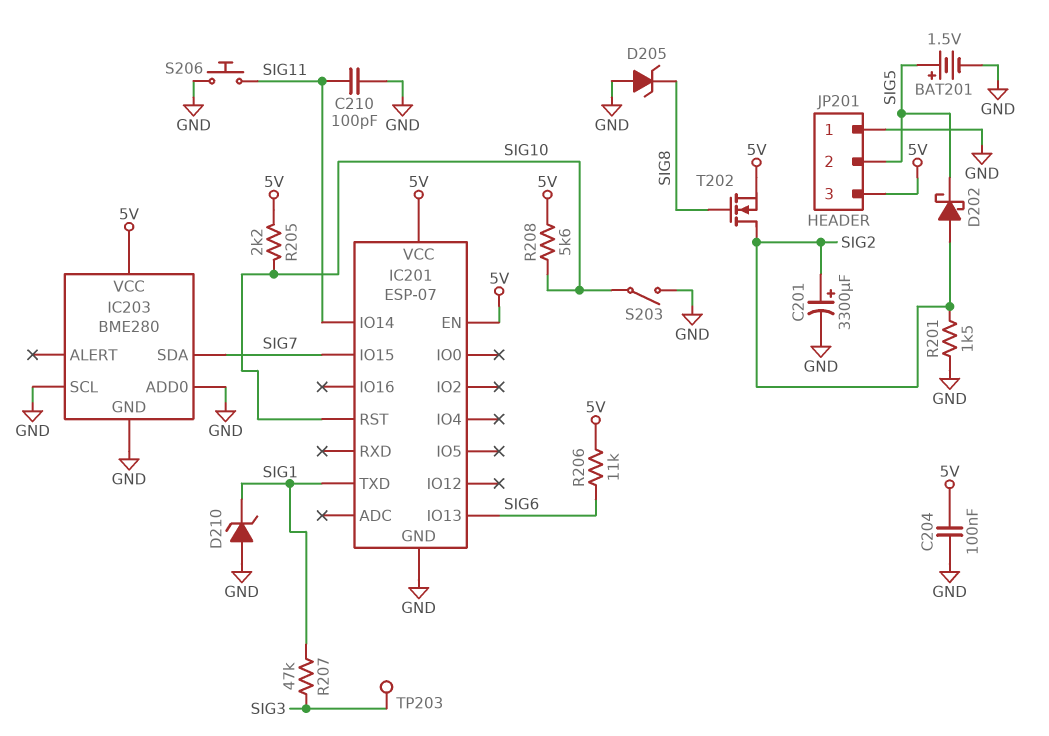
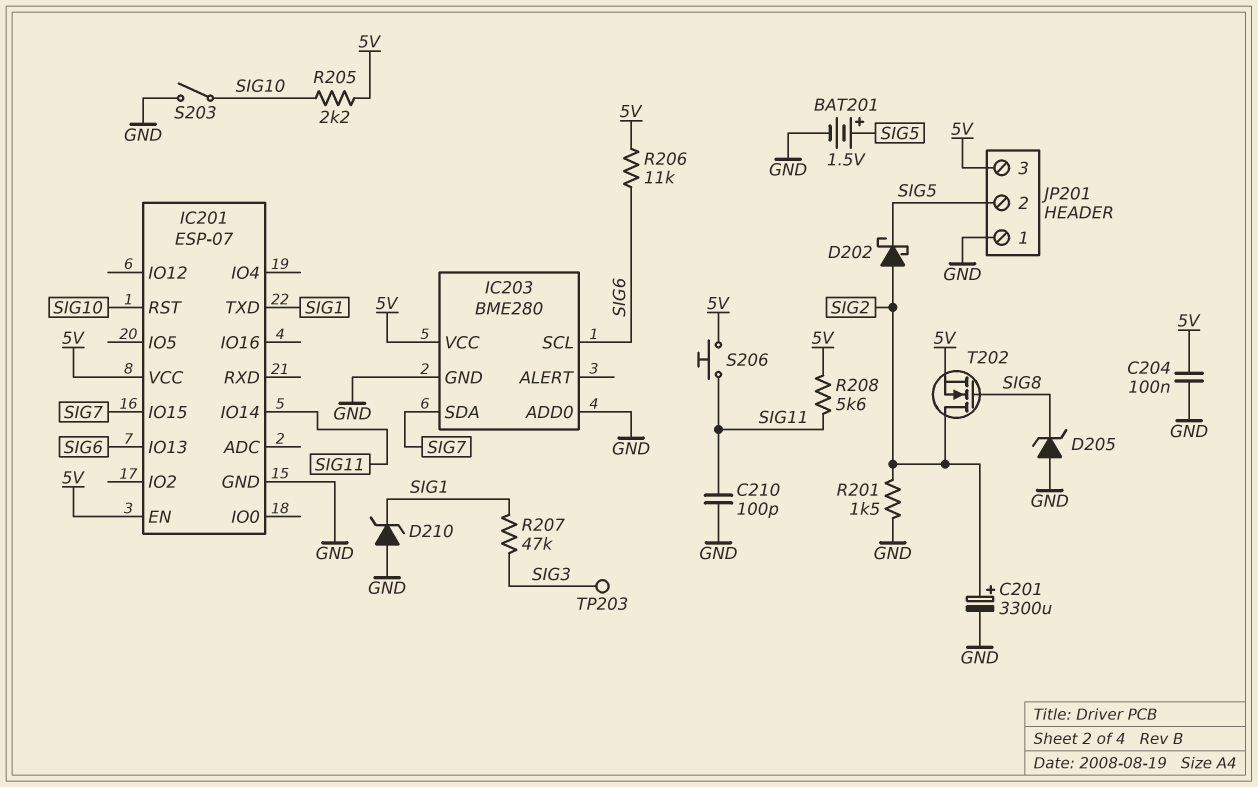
IC203 pin SCL: GND -> SIG6
R208: 5.6k (5V, SIG10) -> 5.6k (5V, SIG11)
S206: button (GND, SIG11) -> button (5V, SIG11)

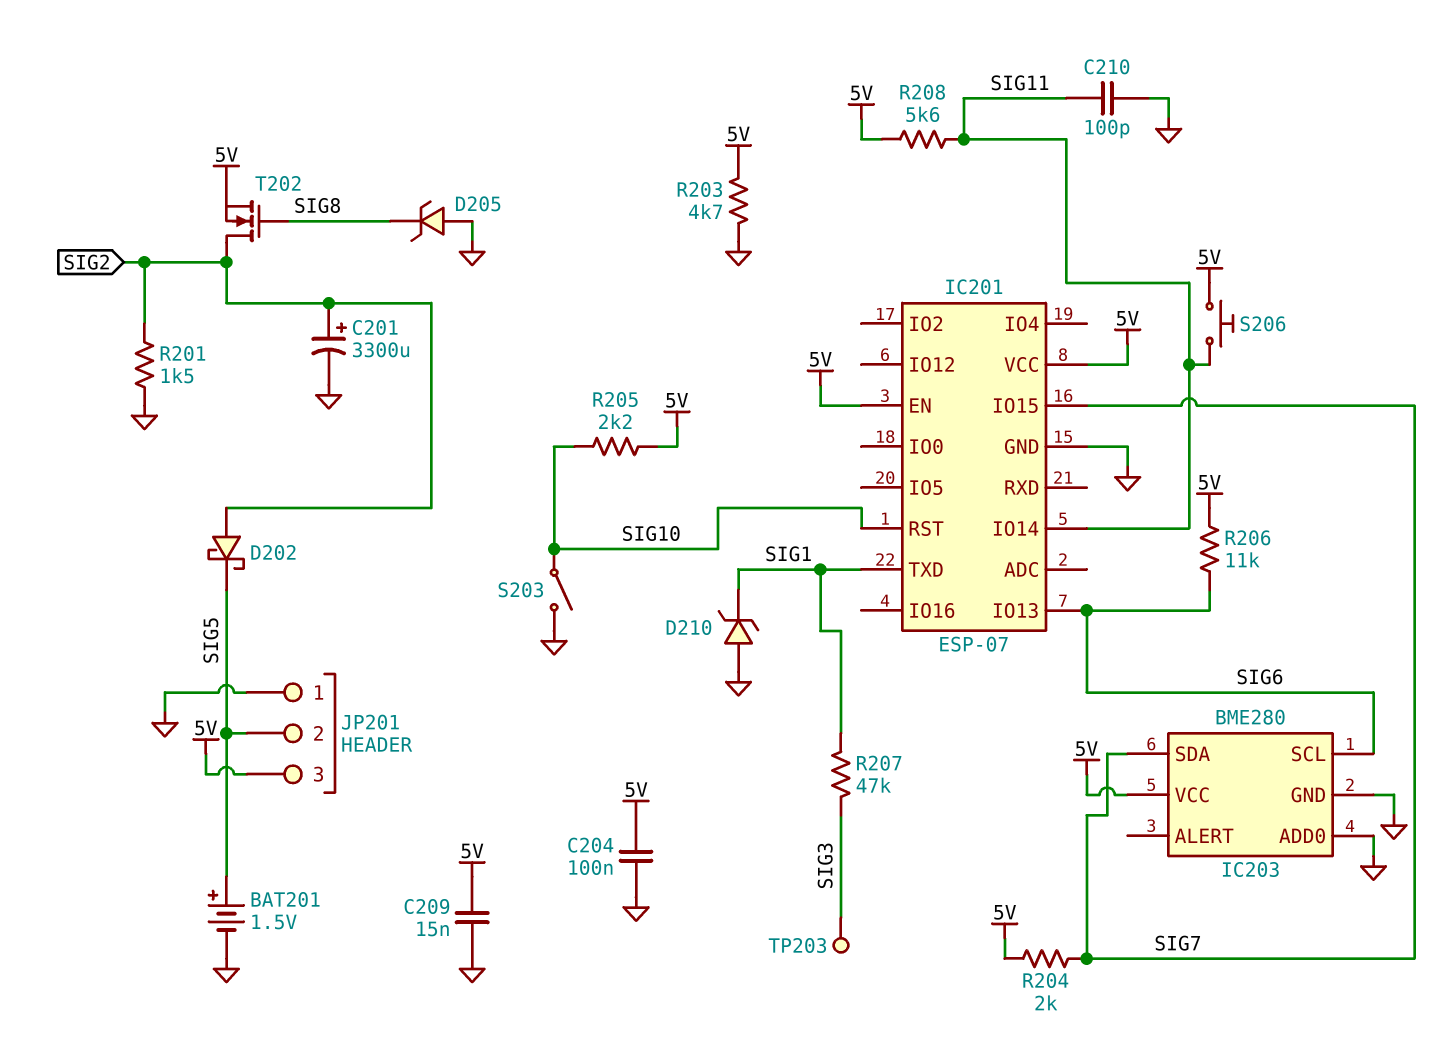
C209: none -> 15nF (5V, GND)
R203: none -> 4.7k (5V, GND)
R204: none -> 2k (5V, SIG7)

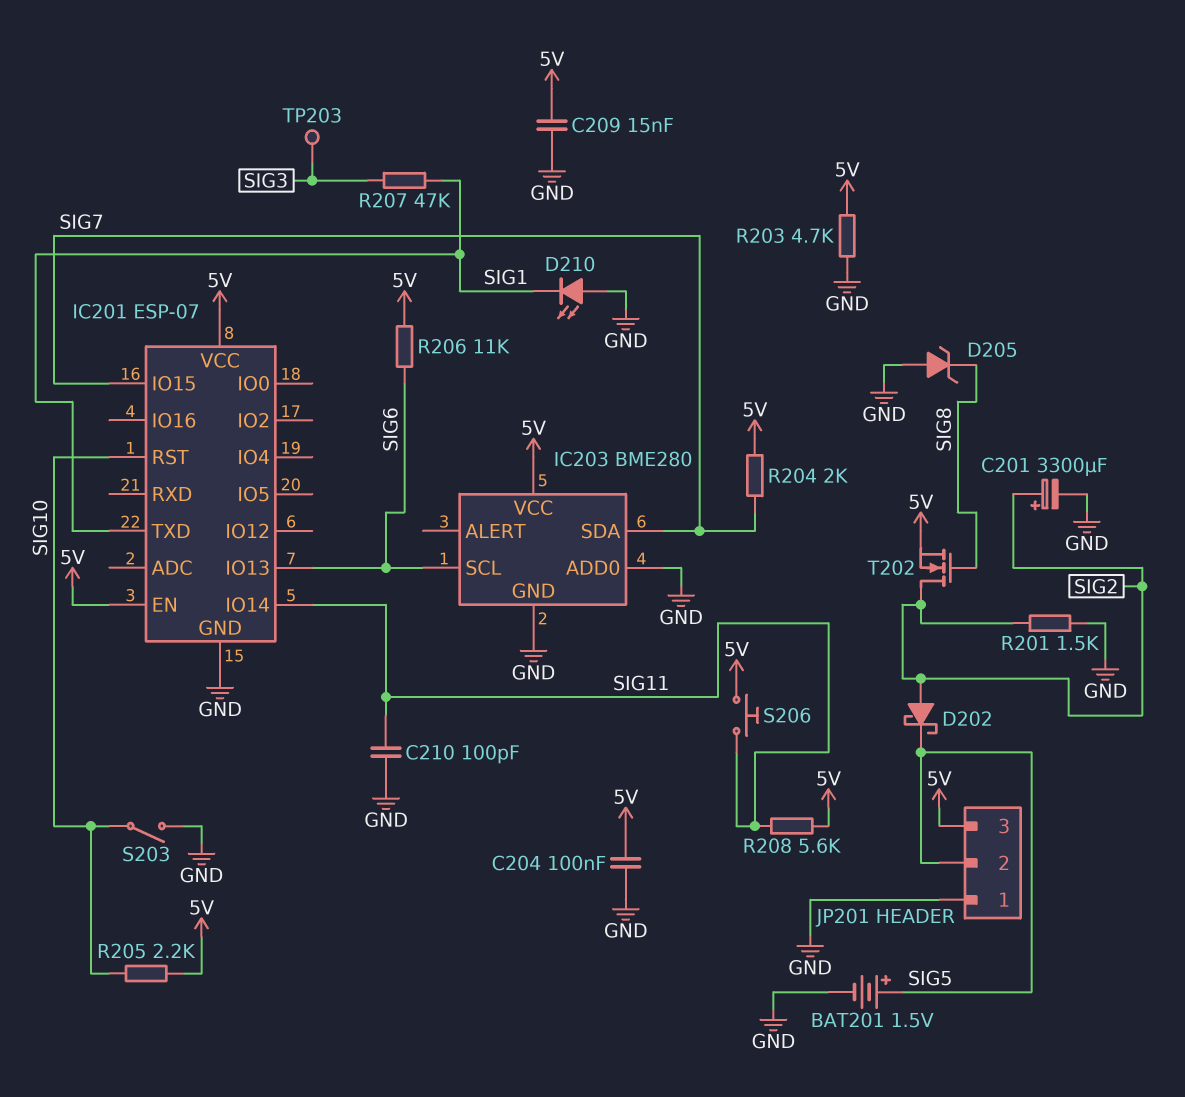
D210: zener (A GND, K SIG1) -> LED (A GND, K SIG1)

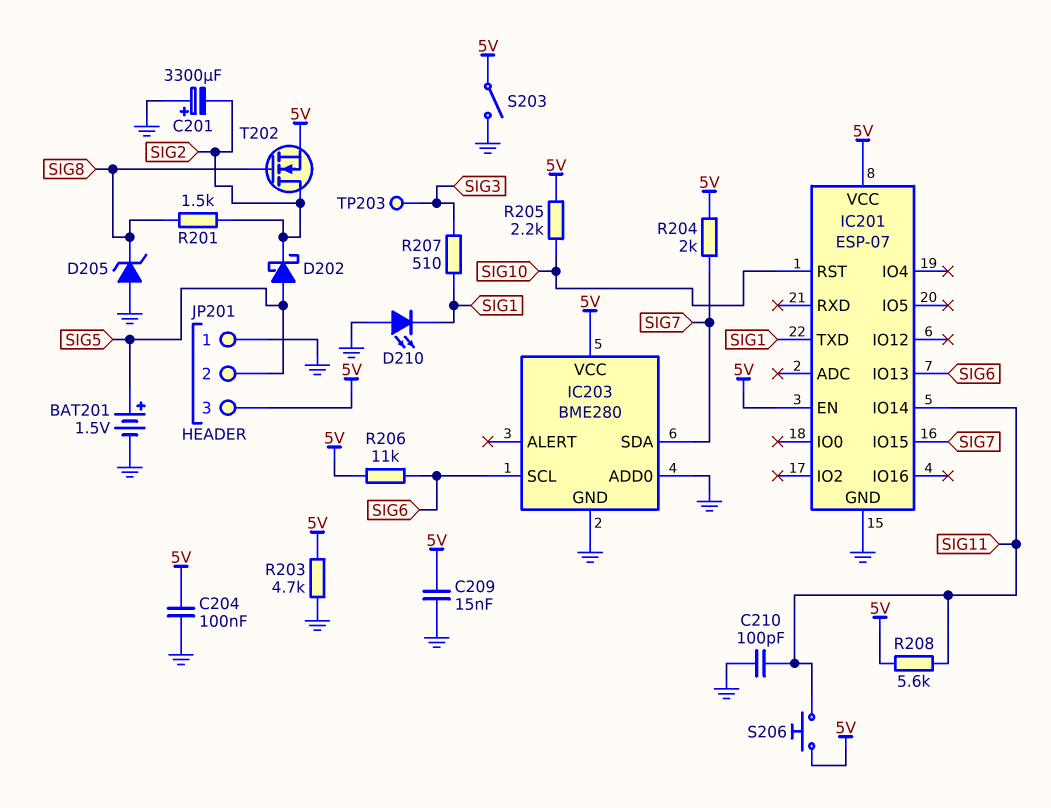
C201: 3300uF (plus SIG2, minus GND) -> 3300uF (plus GND, minus SIG2)
D202: schottky (A SIG2, K SIG5) -> schottky (A SIG5, K SIG2)
R201: 1.5k (GND, SIG2) -> 1.5k (SIG2, SIG8)
R207: 47k (SIG1, SIG3) -> 510 (SIG1, SIG3)
S203: switch (GND, SIG10) -> switch (5V, GND)

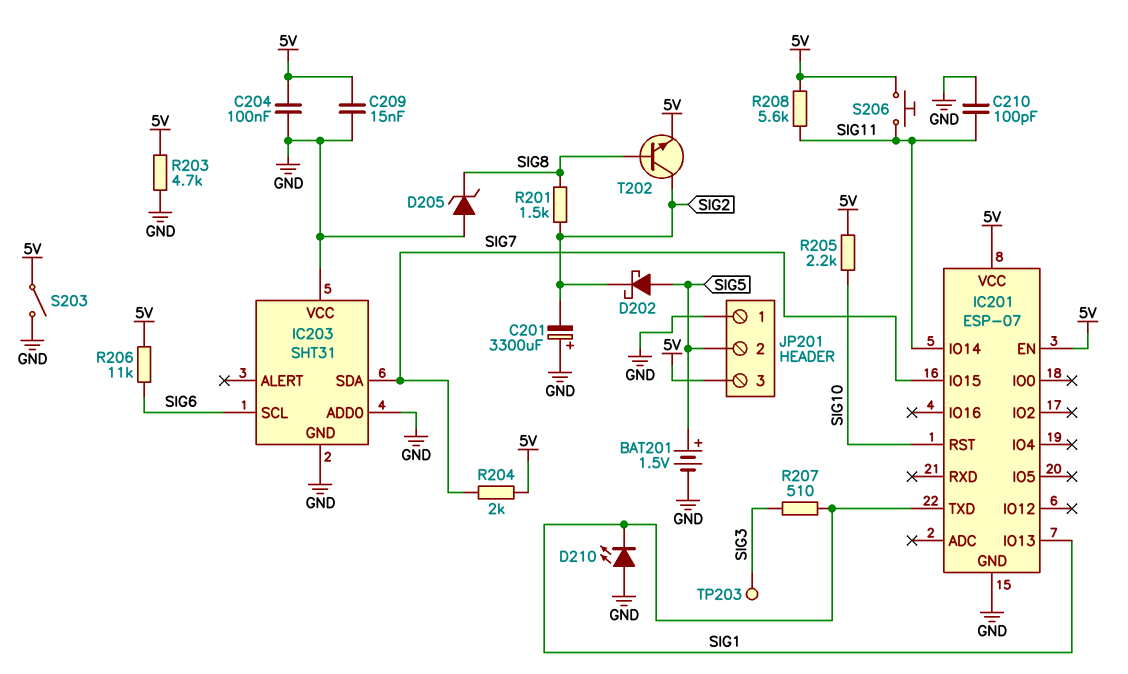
IC201 pin IO13: SIG6 -> SIG1
IC203: BME280 -> SHT31
IC203 pin VCC: 5V -> GND
T202: NMOS (G SIG8, D SIG2, S 5V) -> NPN (B SIG8, C SIG2, E 5V)

